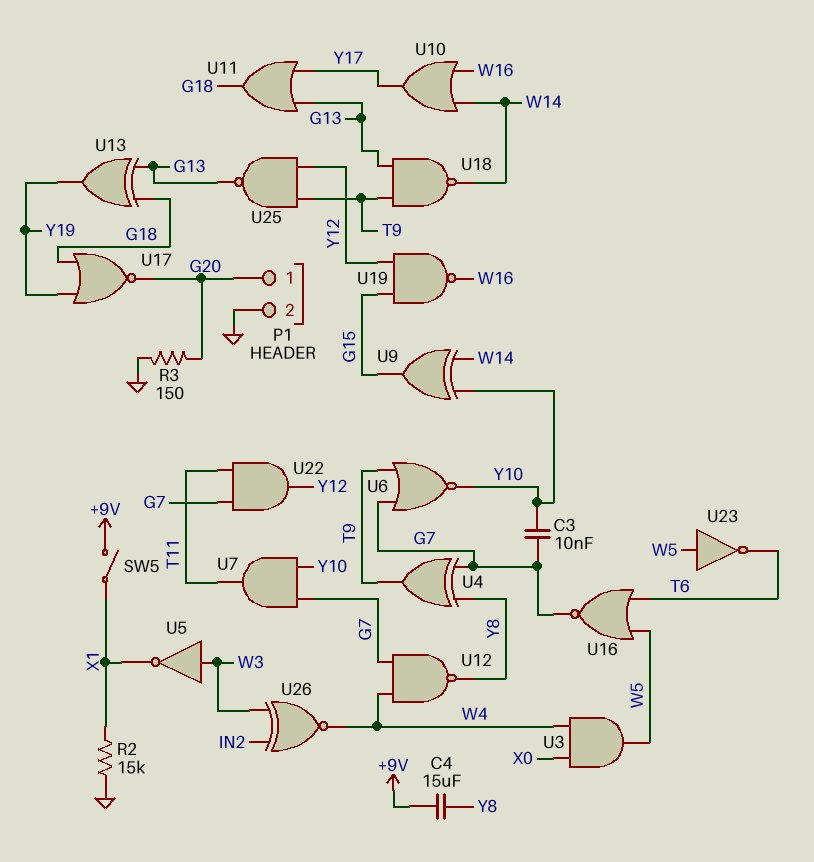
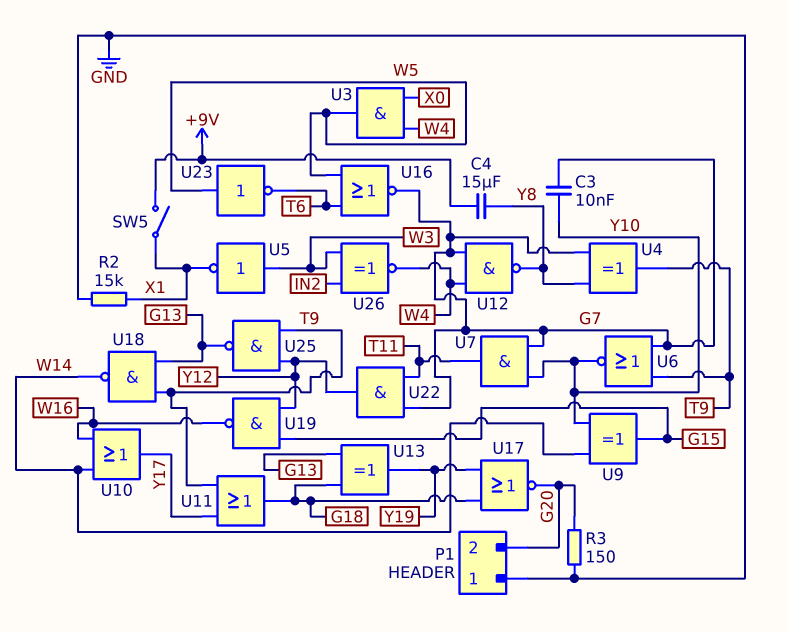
P1 pin 1: G20 -> GND
P1 pin 2: GND -> G20
U11: OR (in G13, in Y17, out G18) -> OR (in T9, in Y17, out G18)

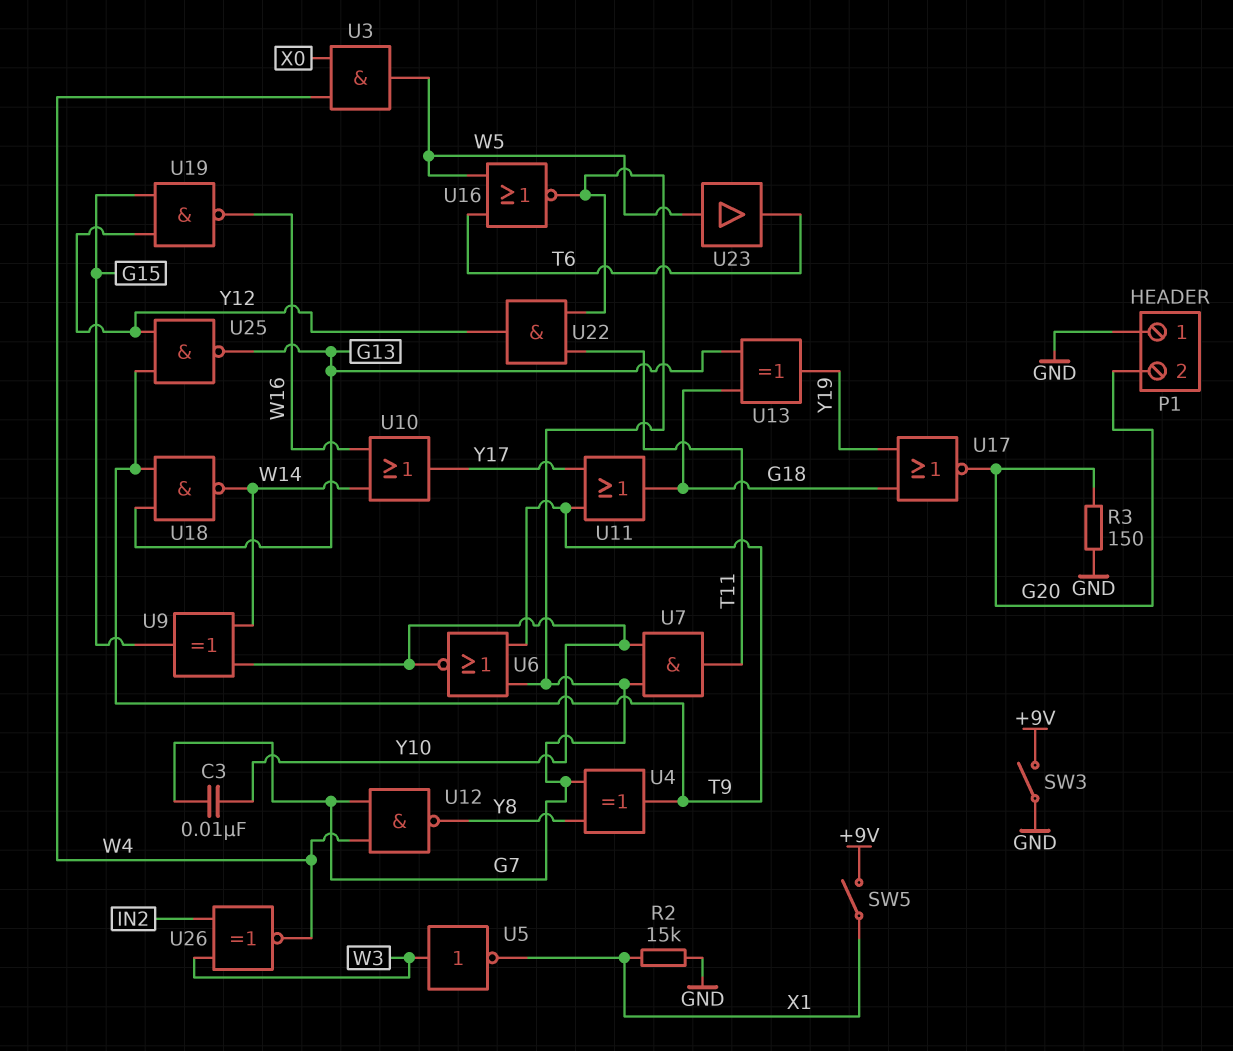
C4: 15uF (+9V, Y8) -> none
SW3: none -> switch (+9V, GND)
U23: NOT (in W5, out T6) -> buffer (in W5, out T6)

